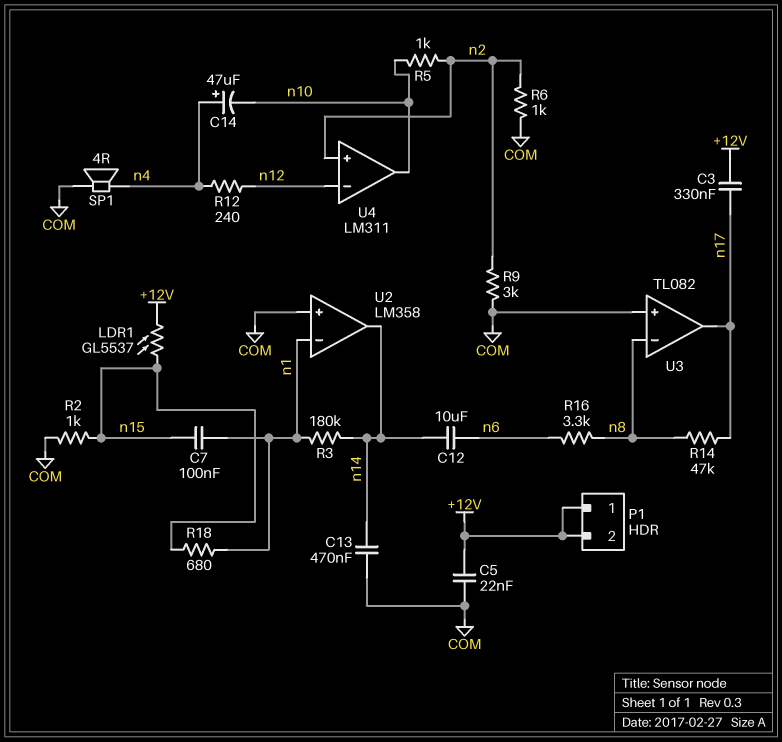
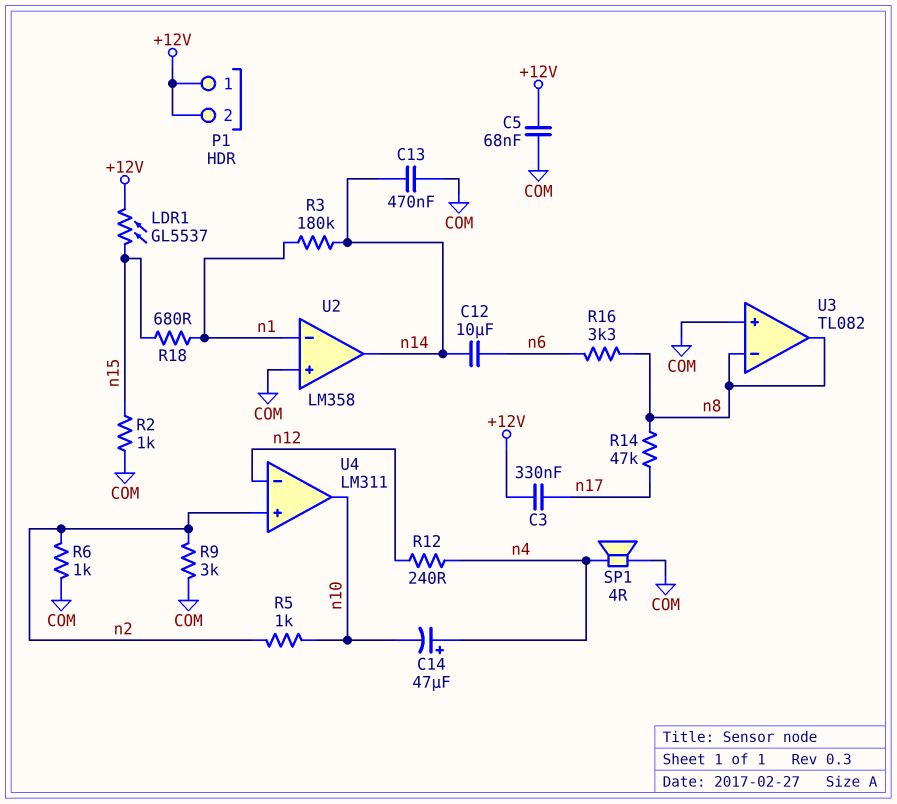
C5: 22nF (+12V, COM) -> 68nF (+12V, COM)
C7: 100nF (n1, n15) -> none
U3 pin out: n17 -> n8

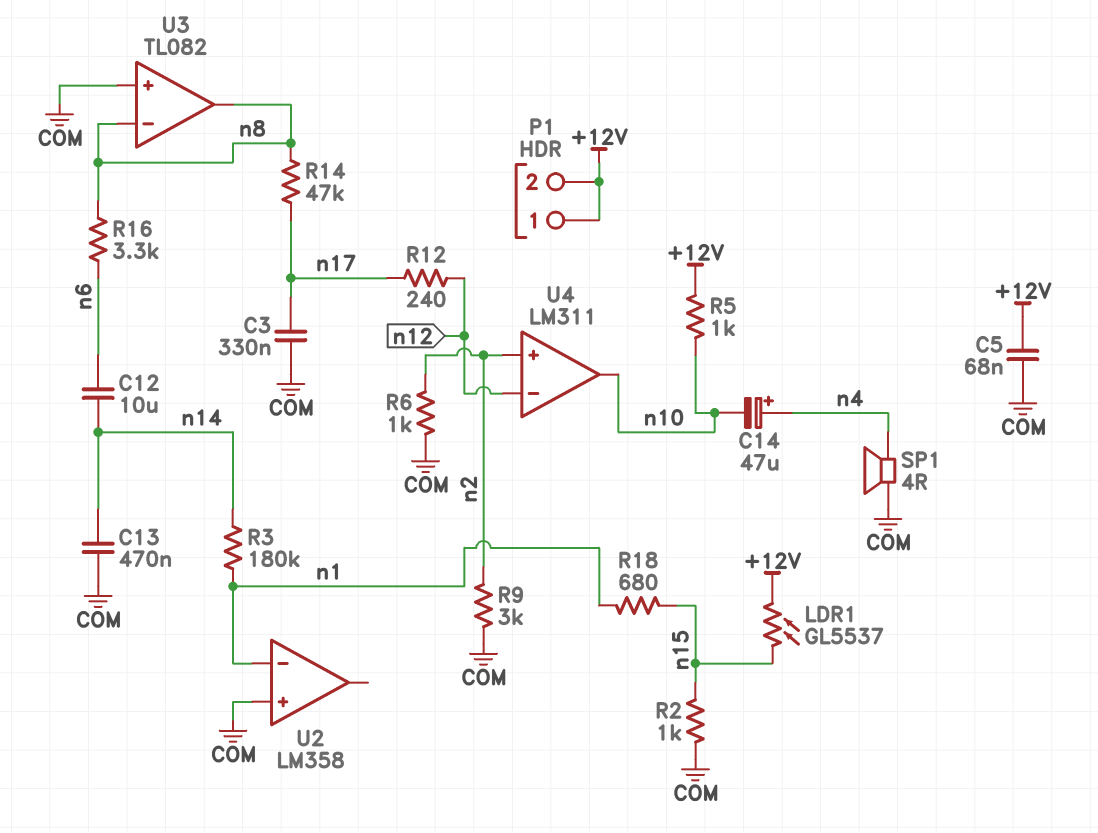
C3: 330nF (+12V, n17) -> 330nF (COM, n17)
R5: 1k (n2, n10) -> 1k (+12V, n10)
R12: 240 (n4, n12) -> 240 (n12, n17)
U2 pin out: n14 -> none

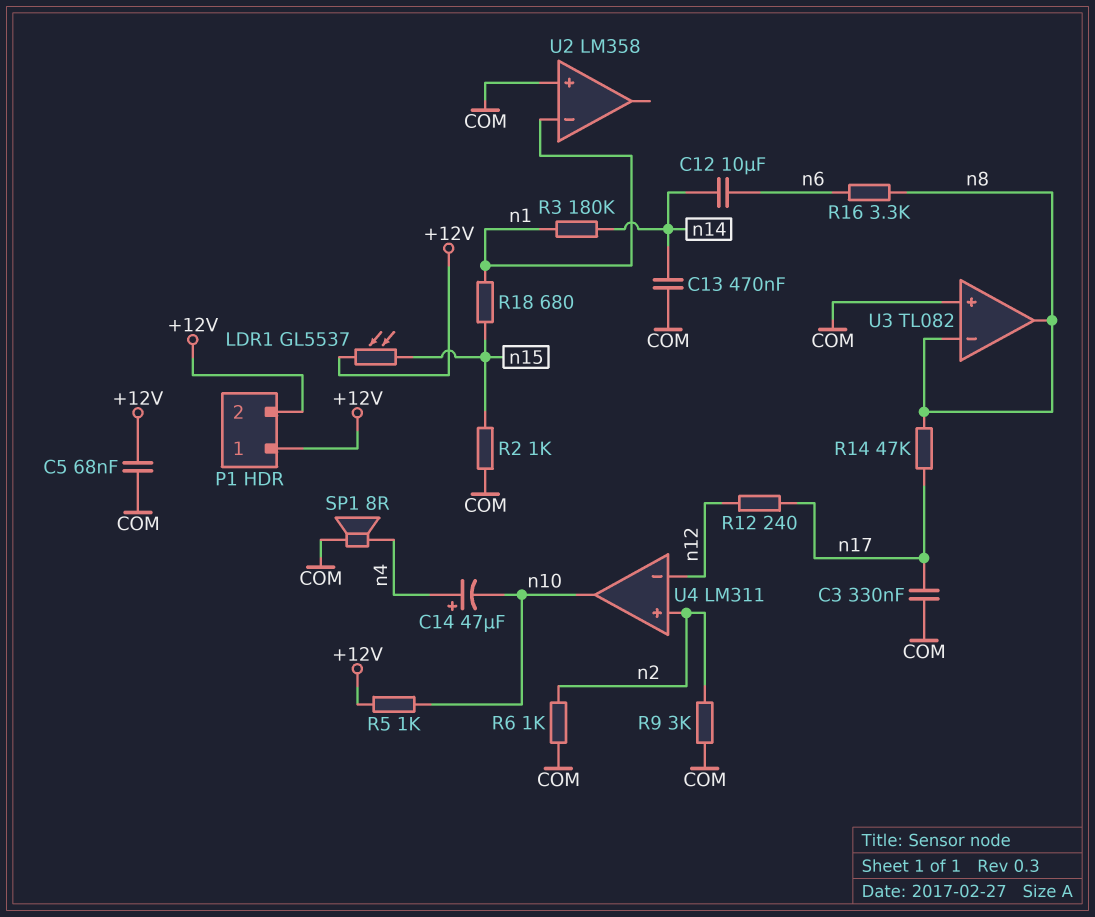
SP1: speaker 4R (COM, n4) -> speaker 8R (COM, n4)

